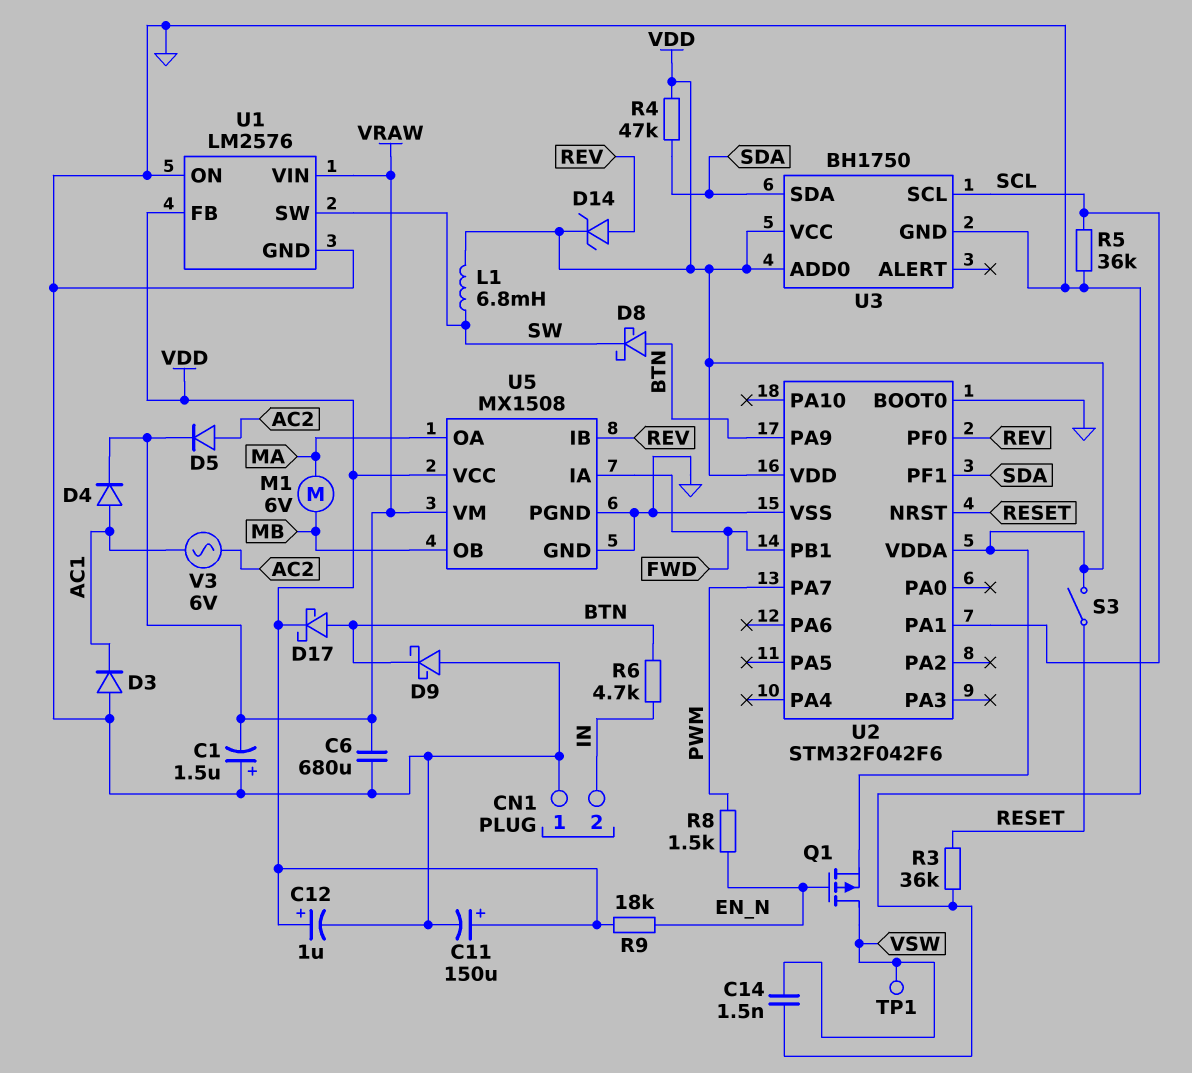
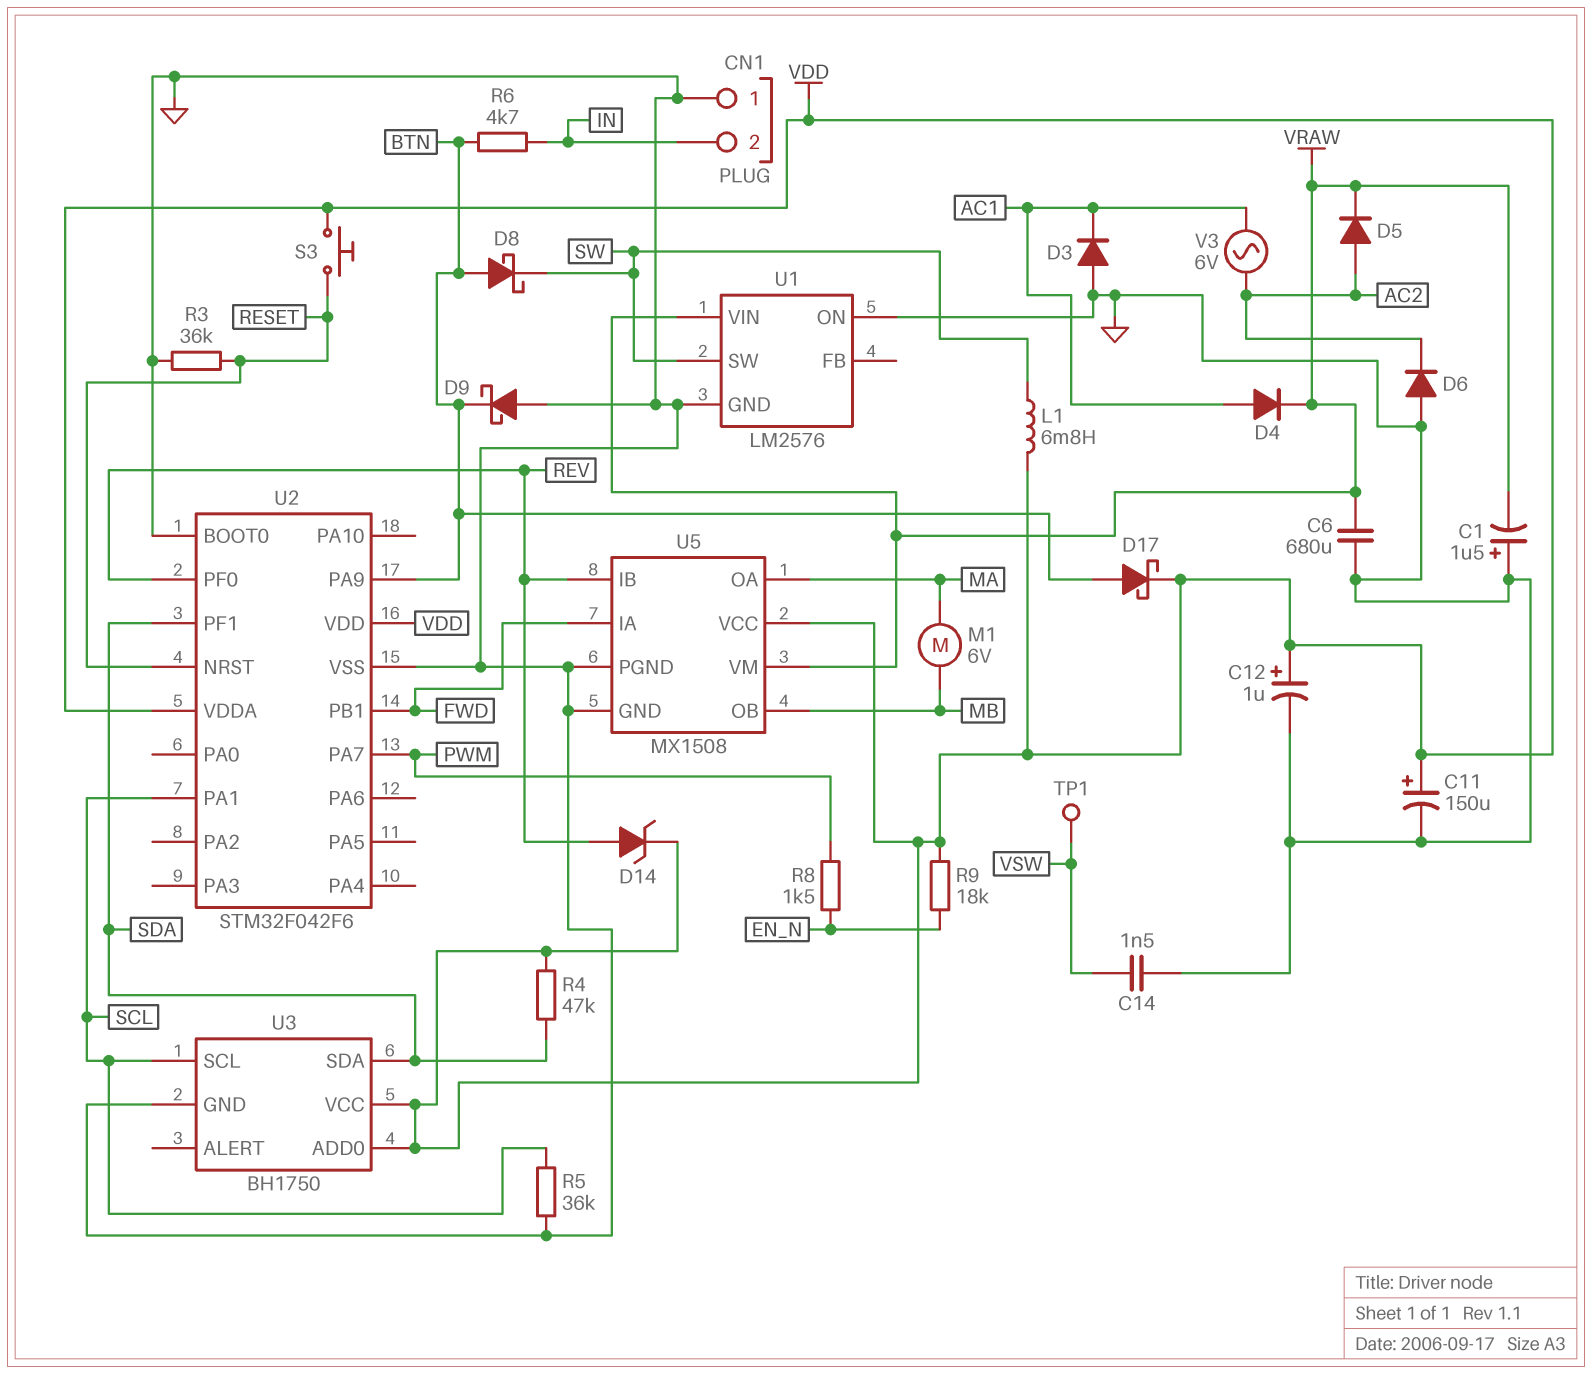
D6: none -> diode (A GND, K AC2)
Q1: PMOS (G EN_N, D VSW, S VDD) -> none
S3: switch (RESET, VDD) -> button (RESET, VDD)
U1 pin FB: VDD -> none

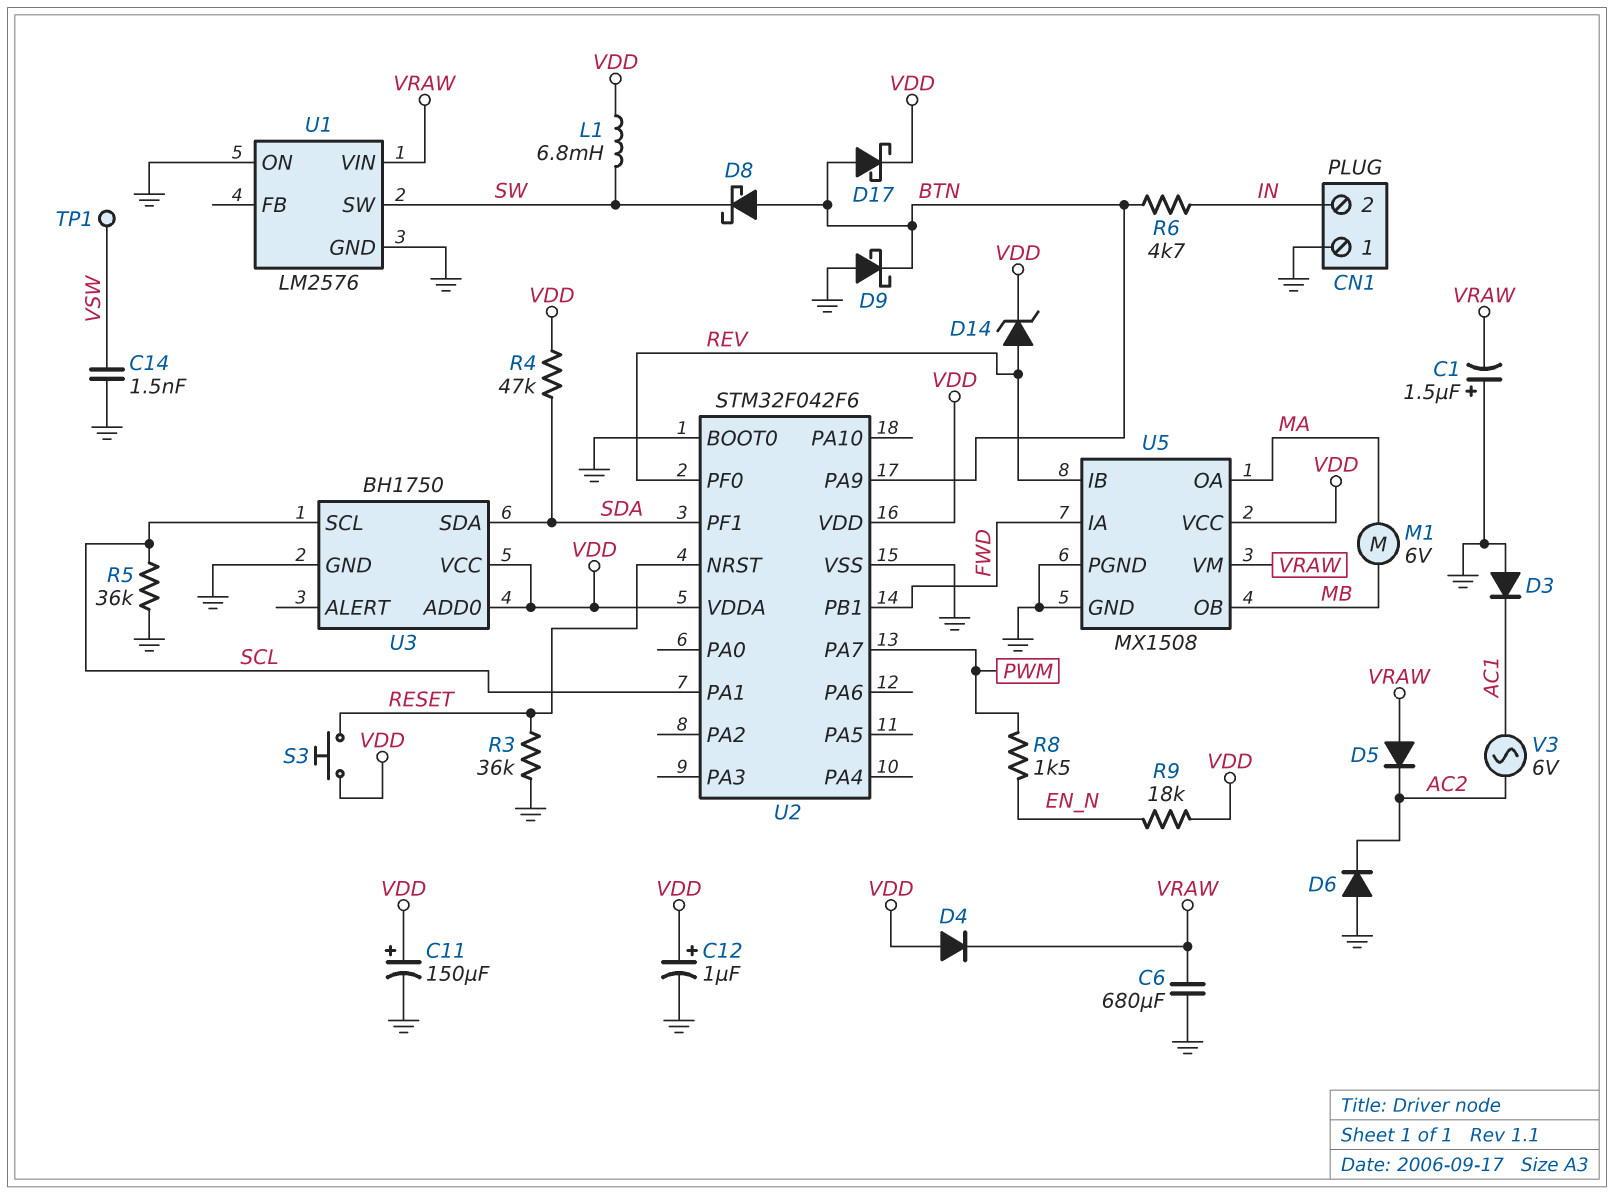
D4: diode (A AC1, K VRAW) -> diode (A VDD, K VRAW)
D5: diode (A AC2, K VRAW) -> diode (A VRAW, K AC2)

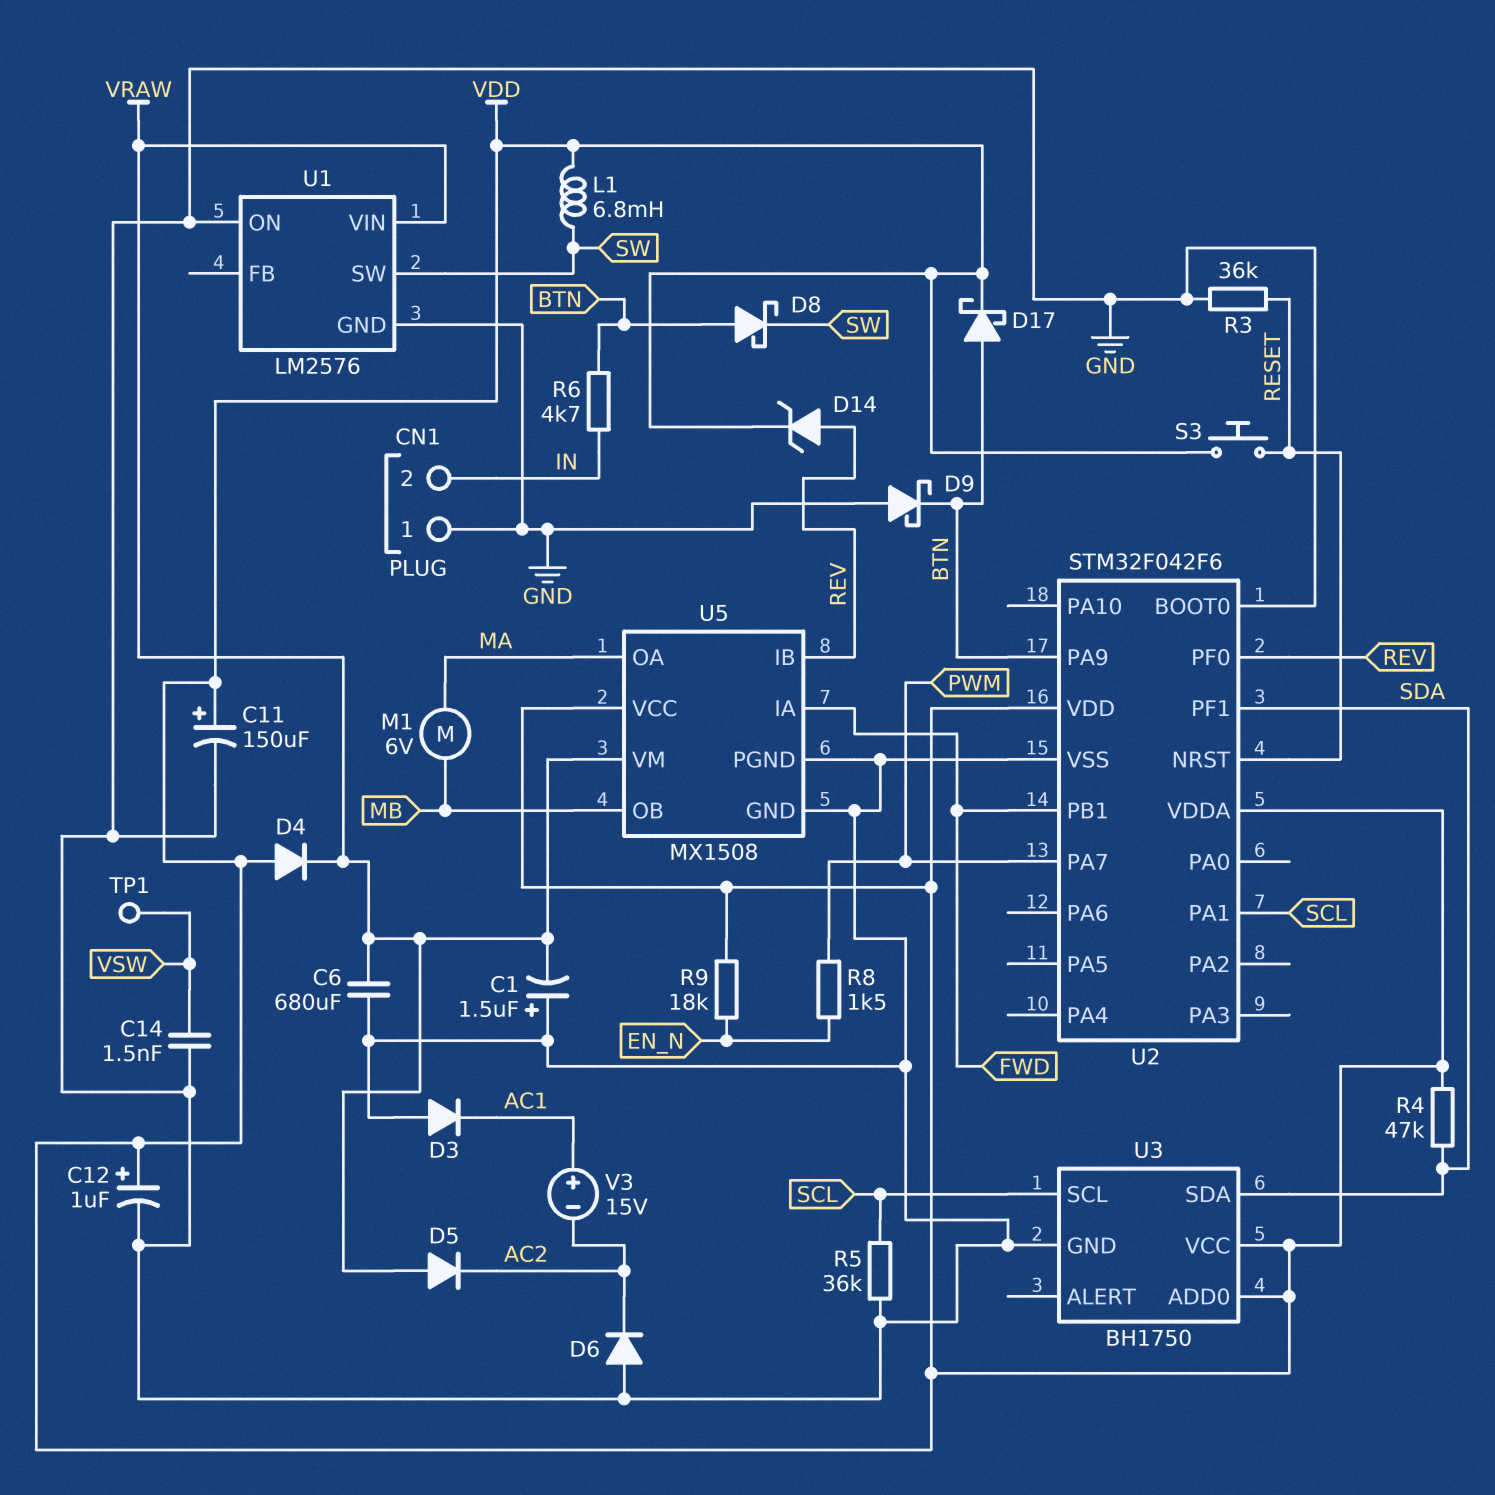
V3: AC 6V (AC1, AC2) -> 15V (plus AC1, minus AC2)

